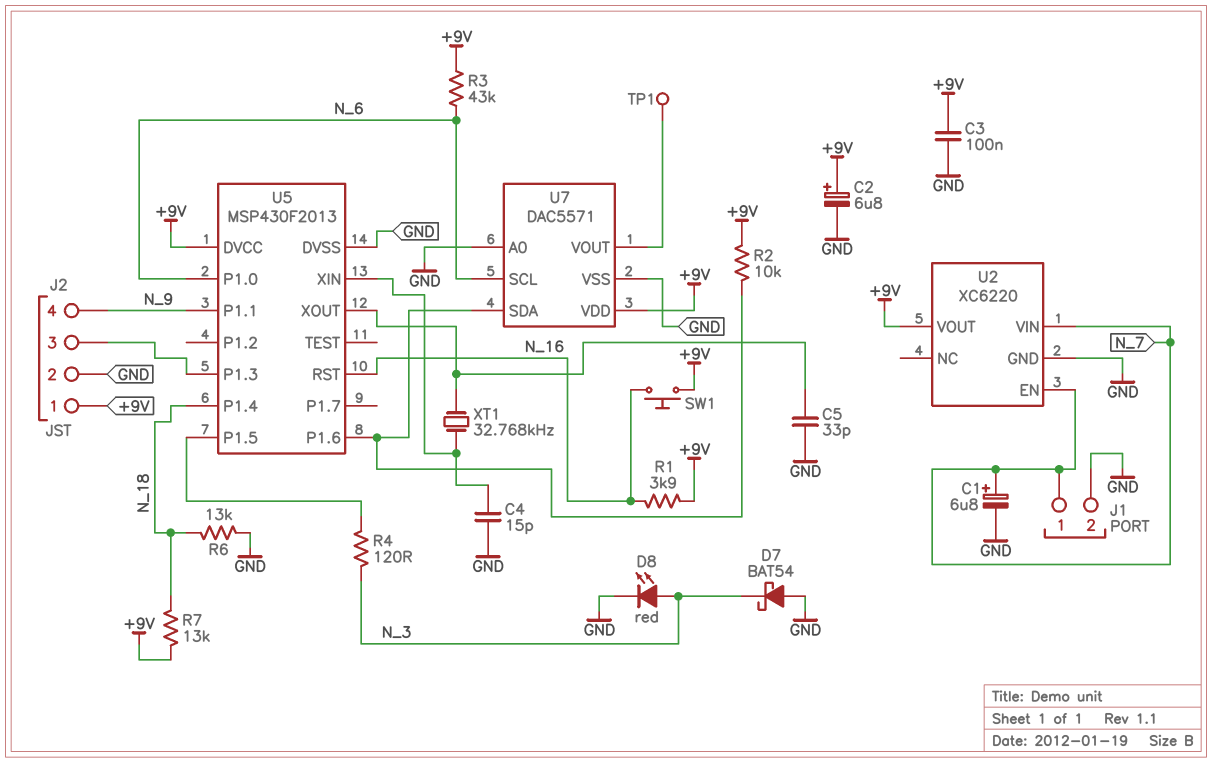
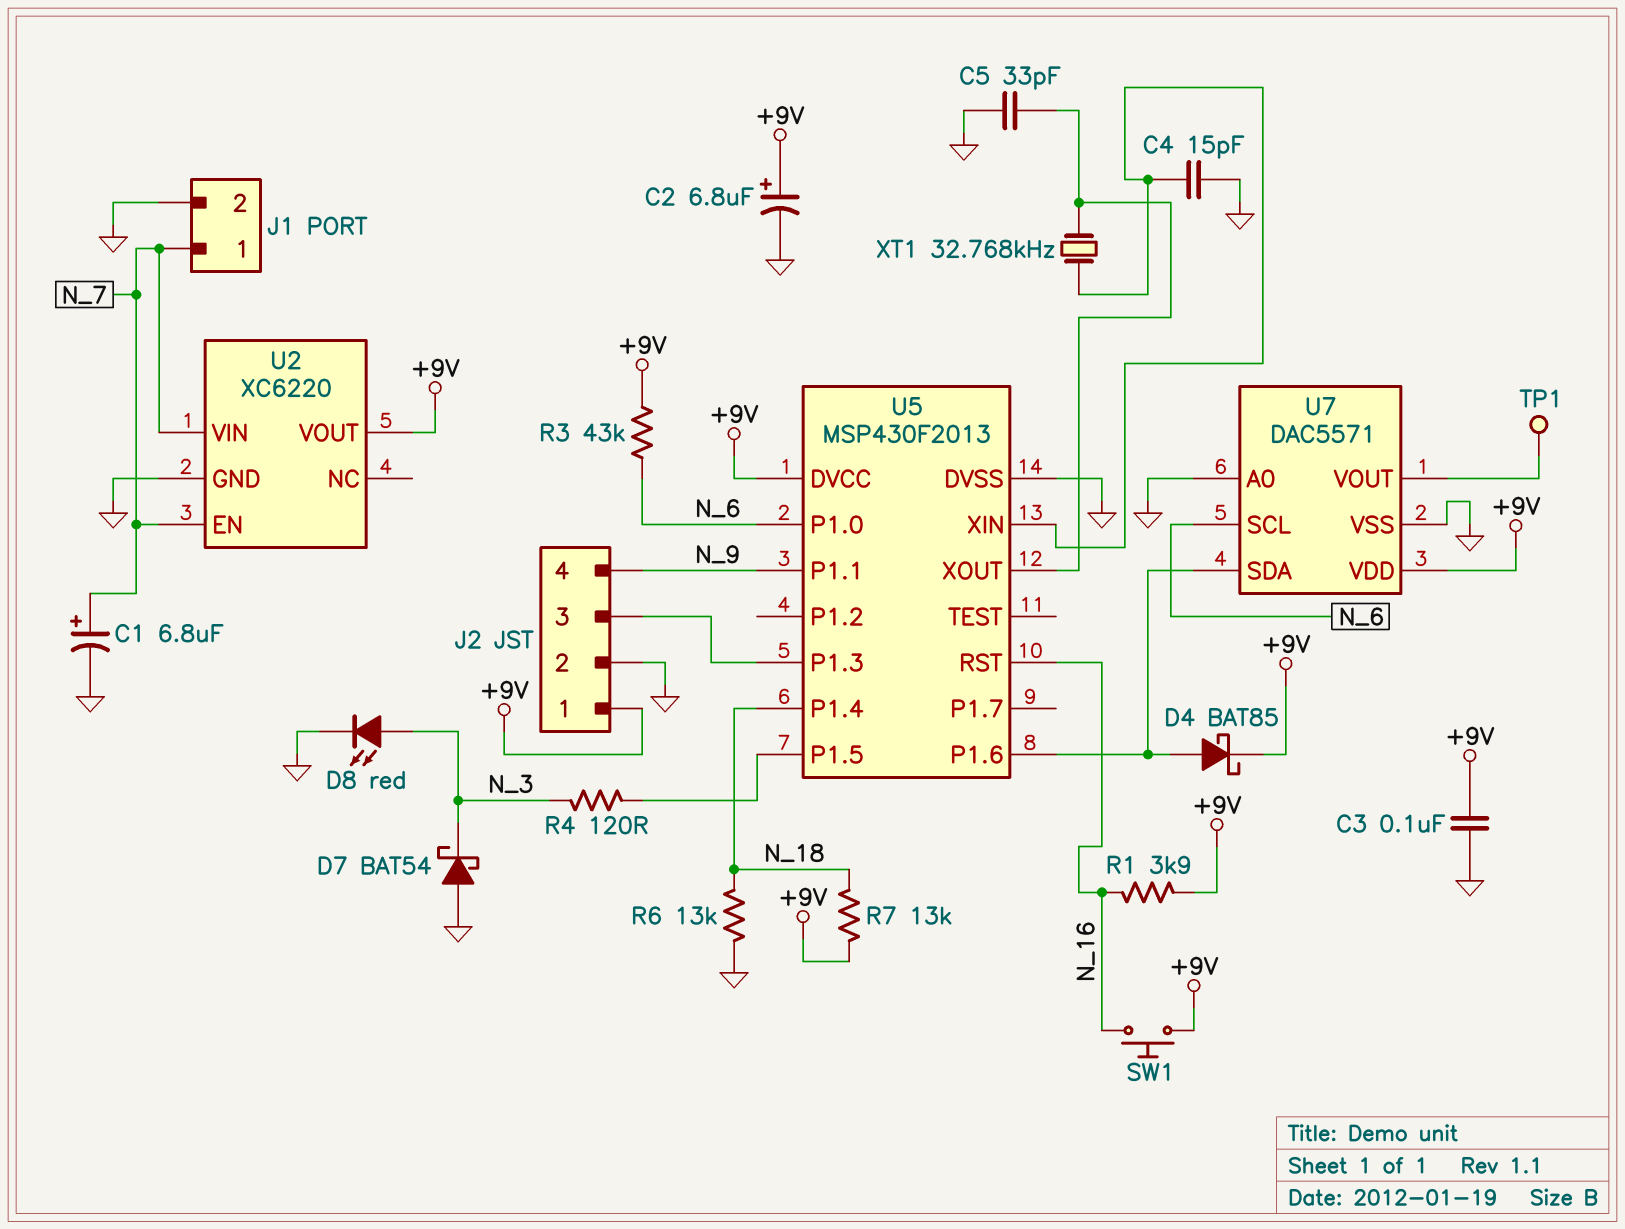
D4: none -> schottky BAT85 (A U5/P1.6, K +9V)
R2: 10k (+9V, U5/P1.6) -> none

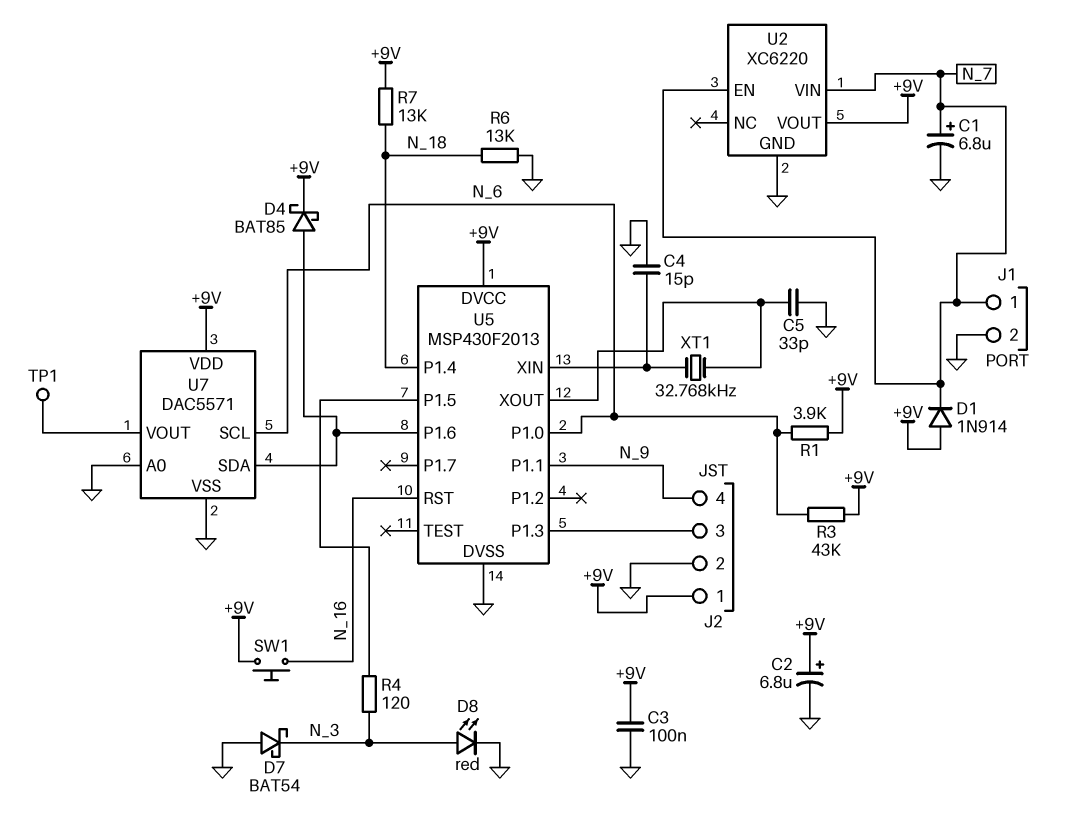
D1: none -> diode 1N914 (A +9V, K N_7)
R1: 3.9k (+9V, N_16) -> 3.9k (+9V, N_6)

